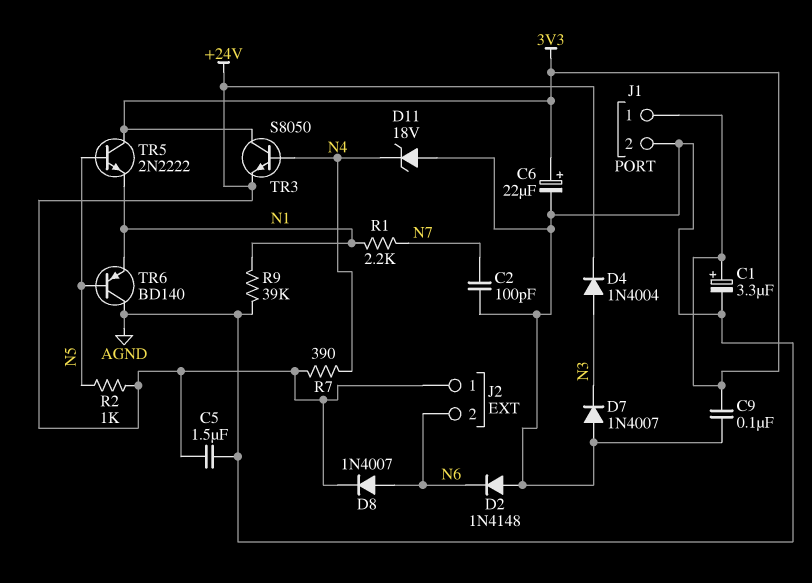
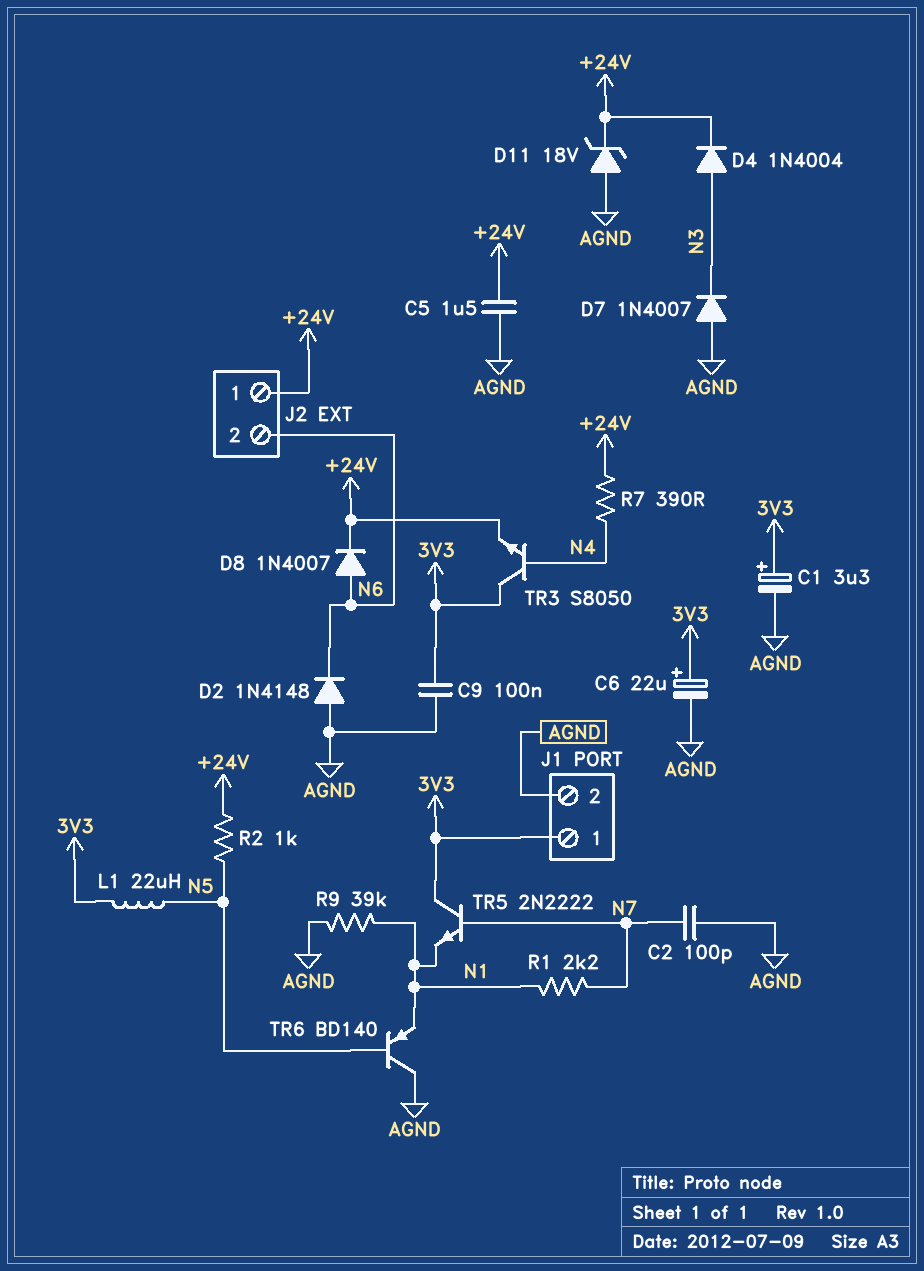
D11: zener 18V (A AGND, K N4) -> zener 18V (A AGND, K +24V)
L1: none -> 22uH (3V3, N5)
TR5: NPN 2N2222 (B N5, C 3V3, E N1) -> NPN 2N2222 (B N7, C 3V3, E N1)

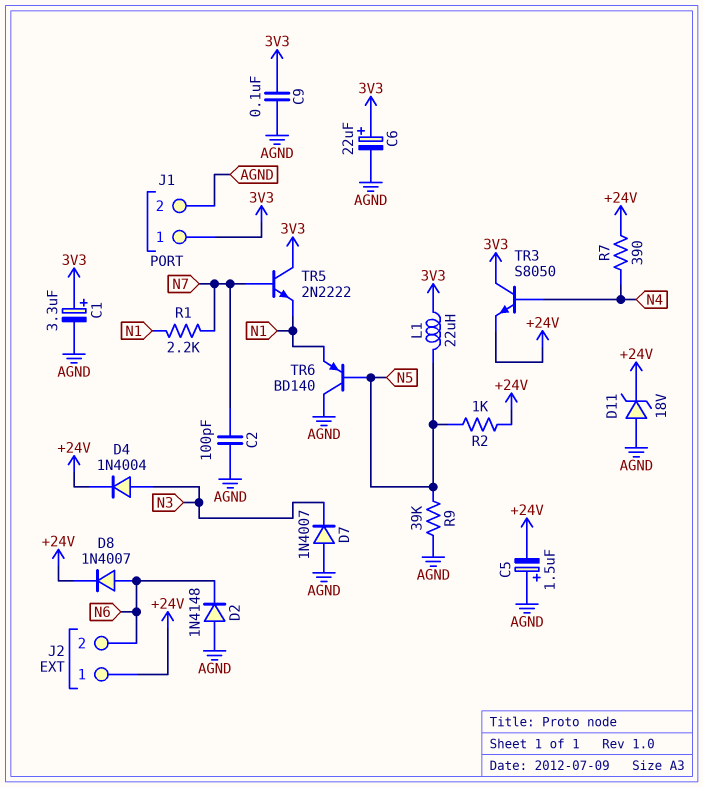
C5: 1.5uF (+24V, AGND) -> 1.5uF (plus AGND, minus +24V)
R9: 39k (AGND, N1) -> 39k (AGND, N5)

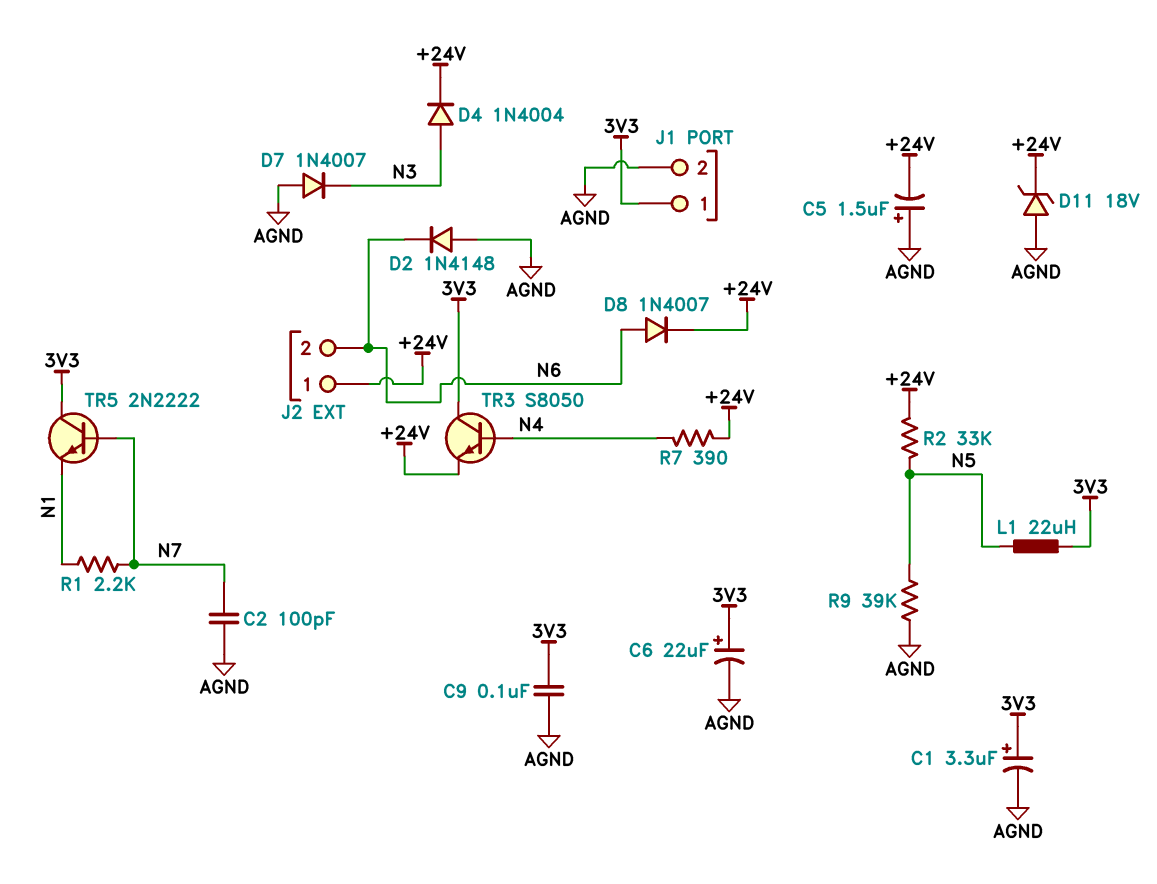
R2: 1k (+24V, N5) -> 33k (+24V, N5)
TR6: PNP BD140 (B N5, C AGND, E N1) -> none

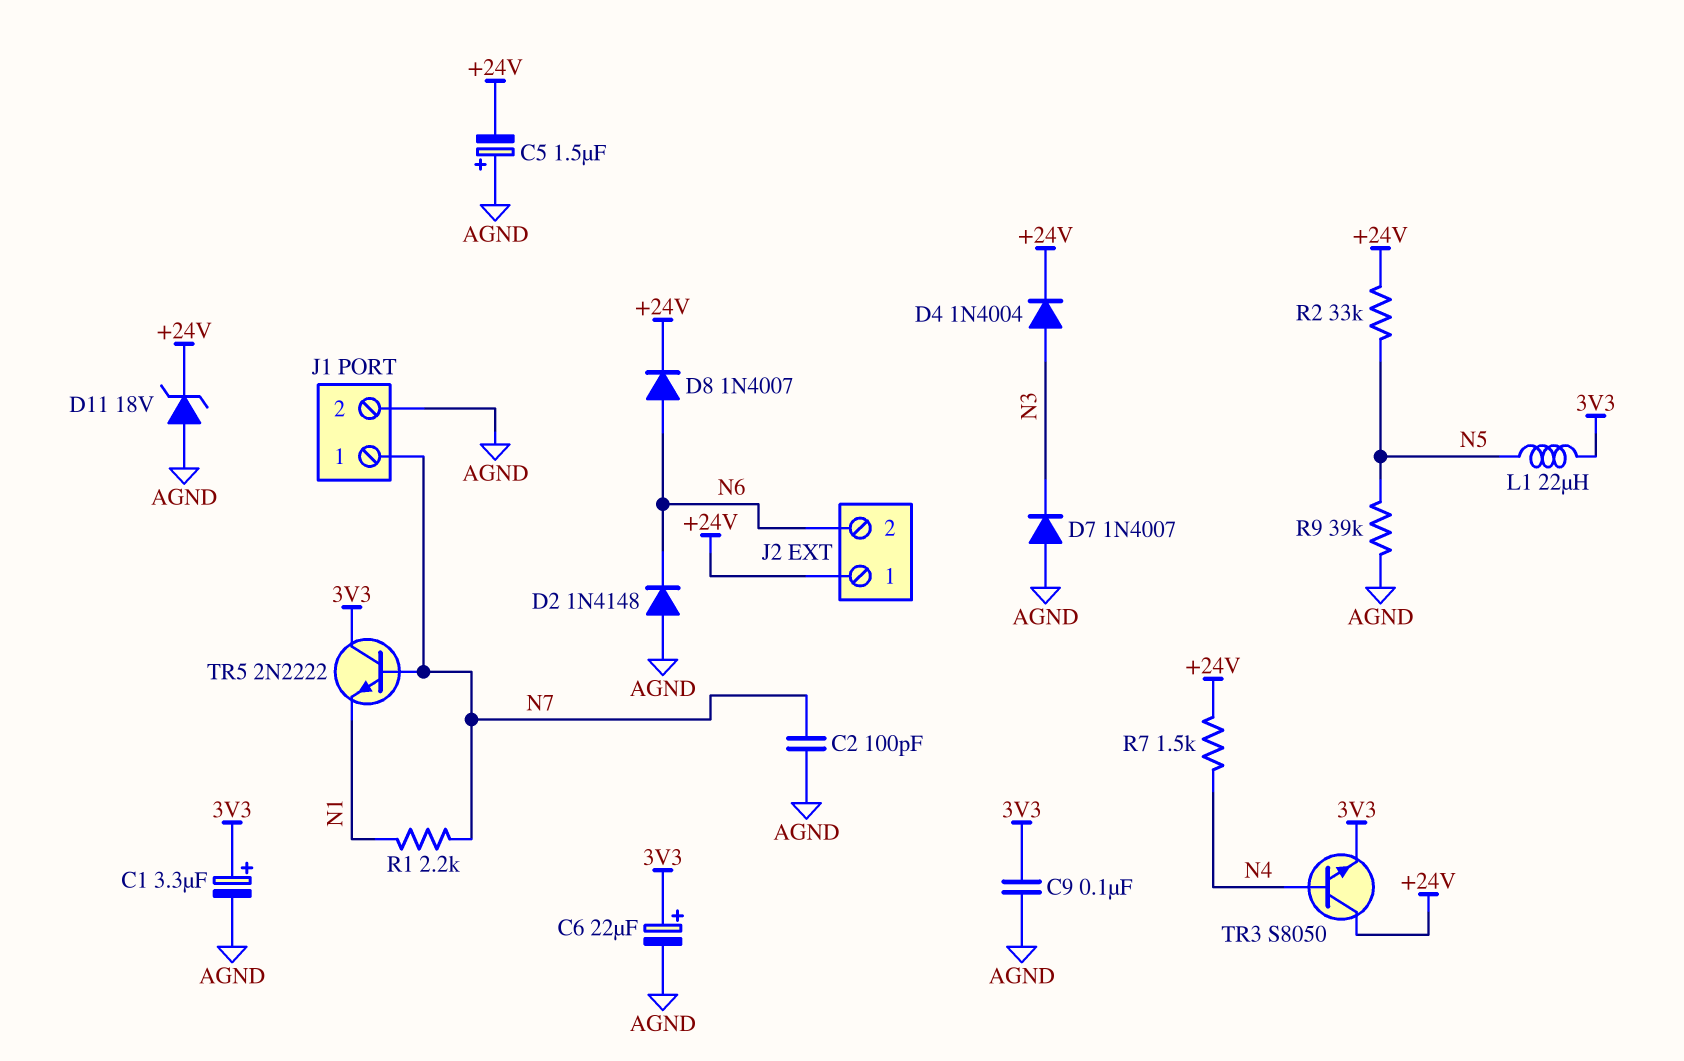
J1 pin 1: 3V3 -> N7
R7: 390 (+24V, N4) -> 1.5k (+24V, N4)
TR3: NPN S8050 (B N4, C 3V3, E +24V) -> NPN S8050 (B N4, C +24V, E 3V3)

